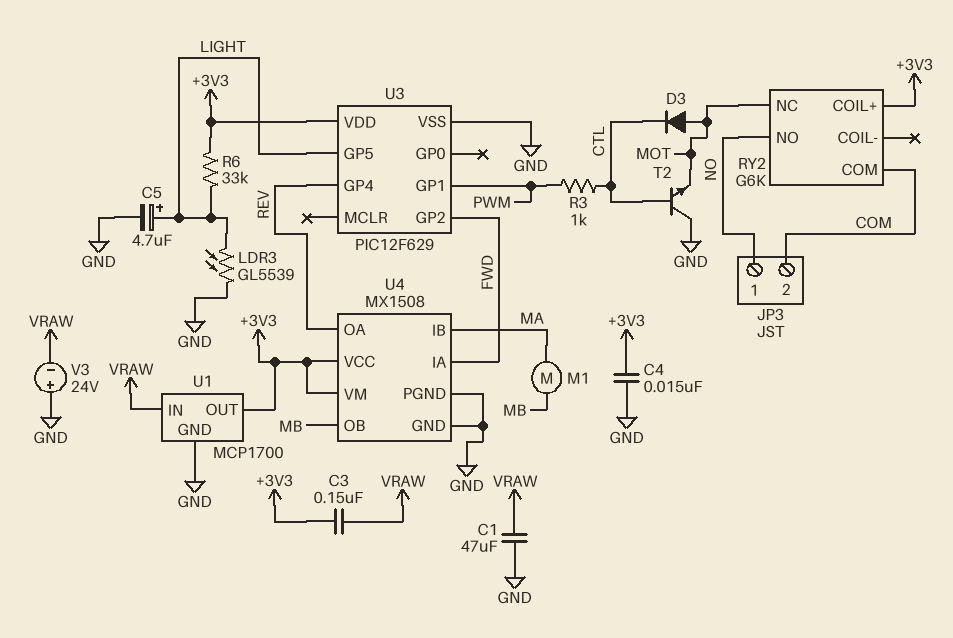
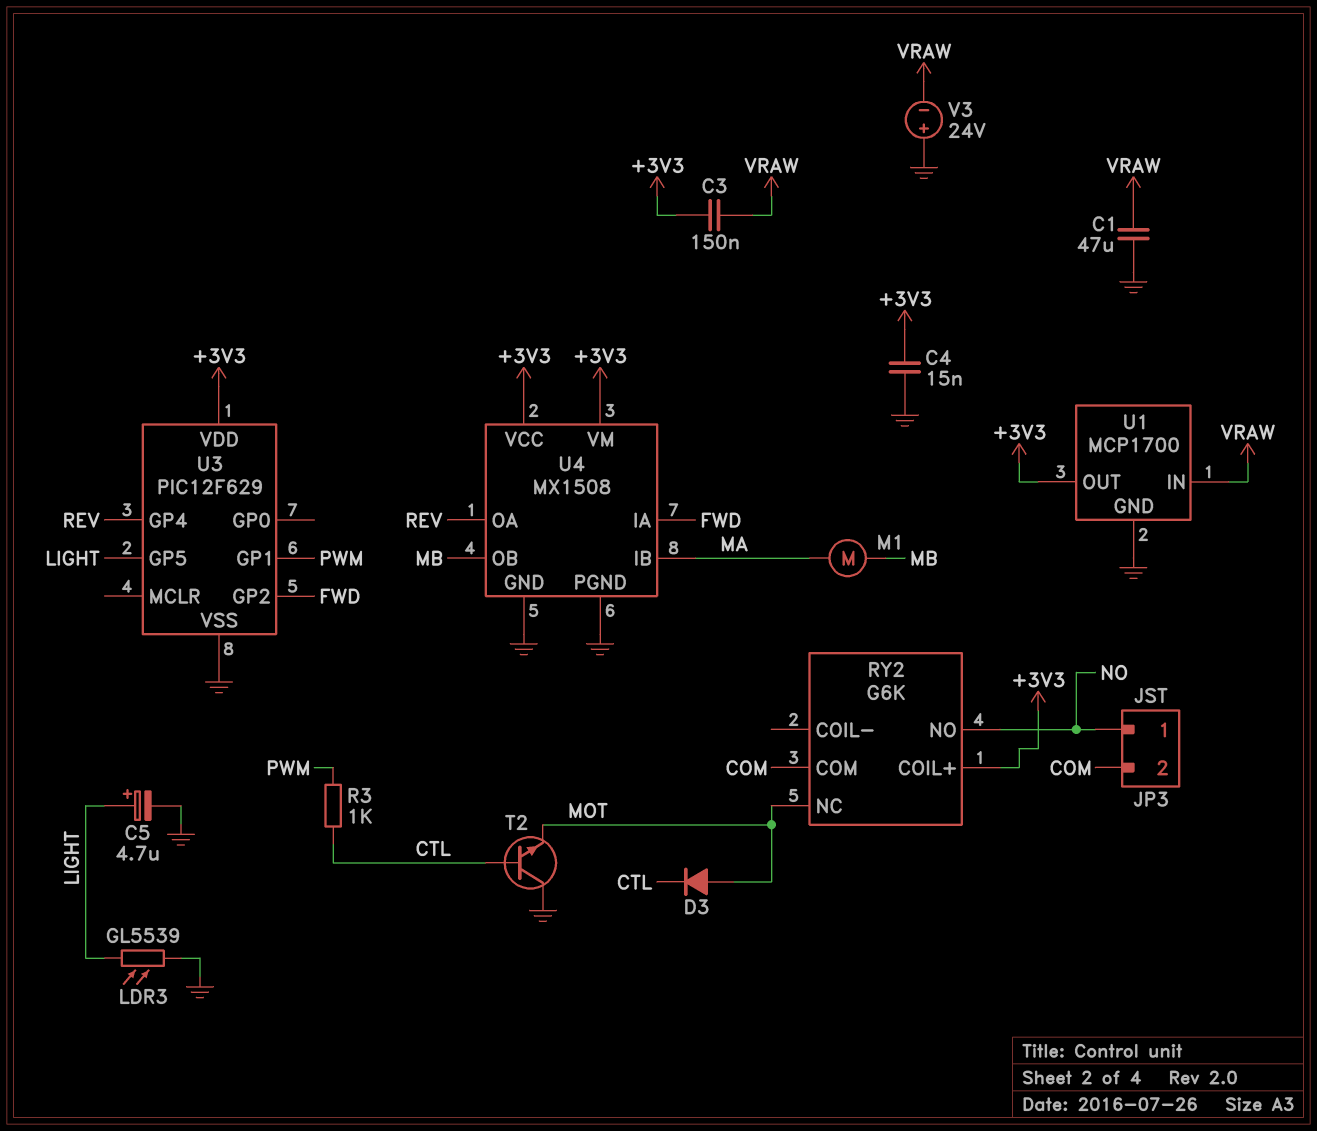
R6: 33k (+3V3, LIGHT) -> none

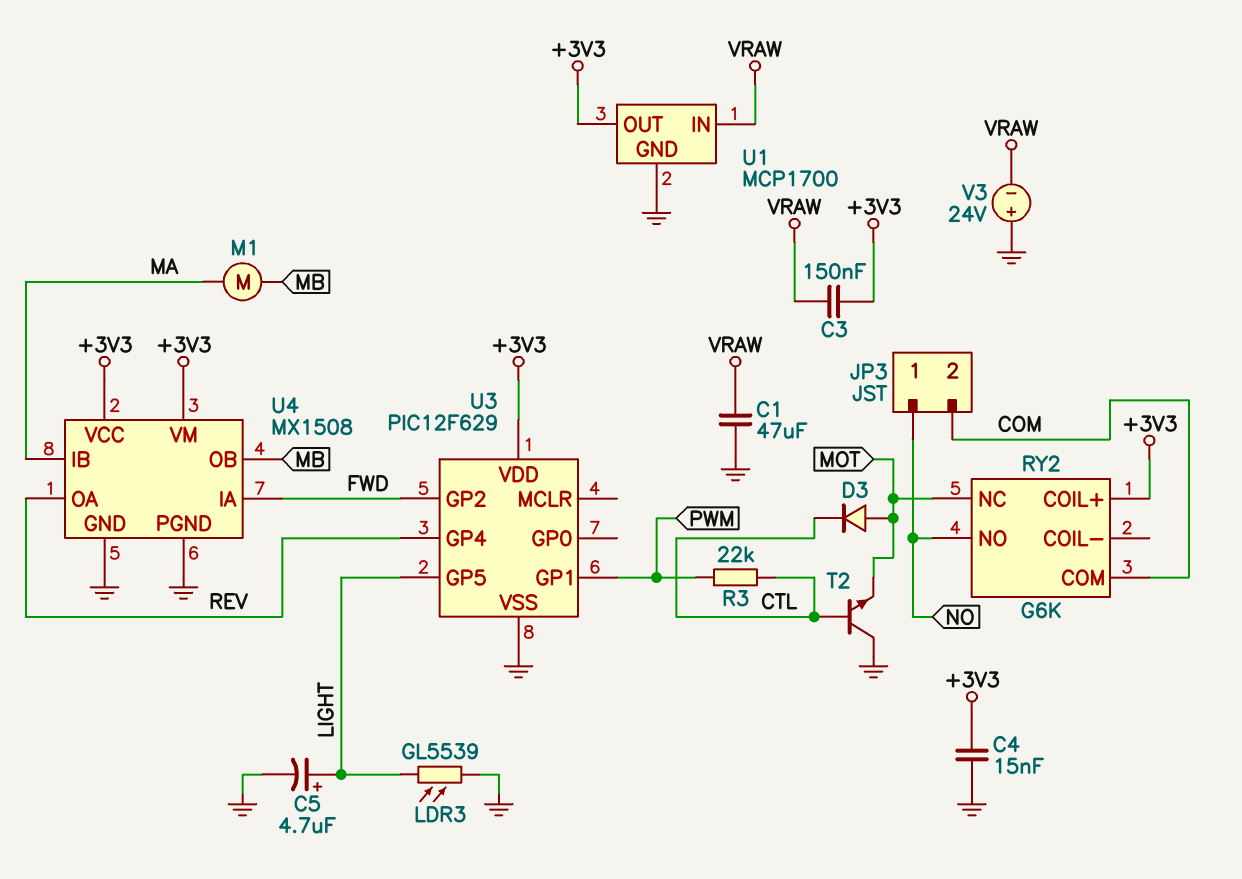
R3: 1k (CTL, PWM) -> 22k (CTL, PWM)

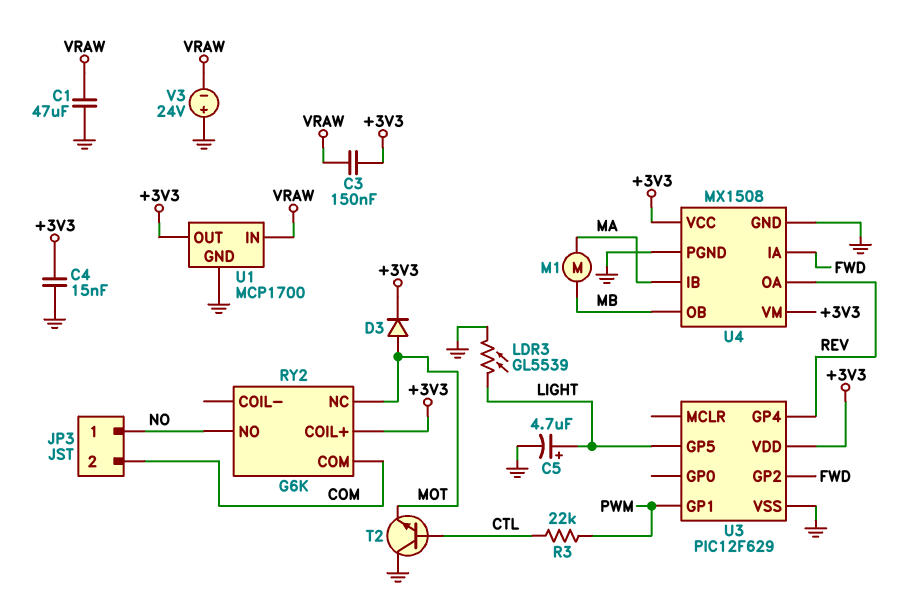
D3: diode (A MOT, K CTL) -> diode (A MOT, K +3V3)

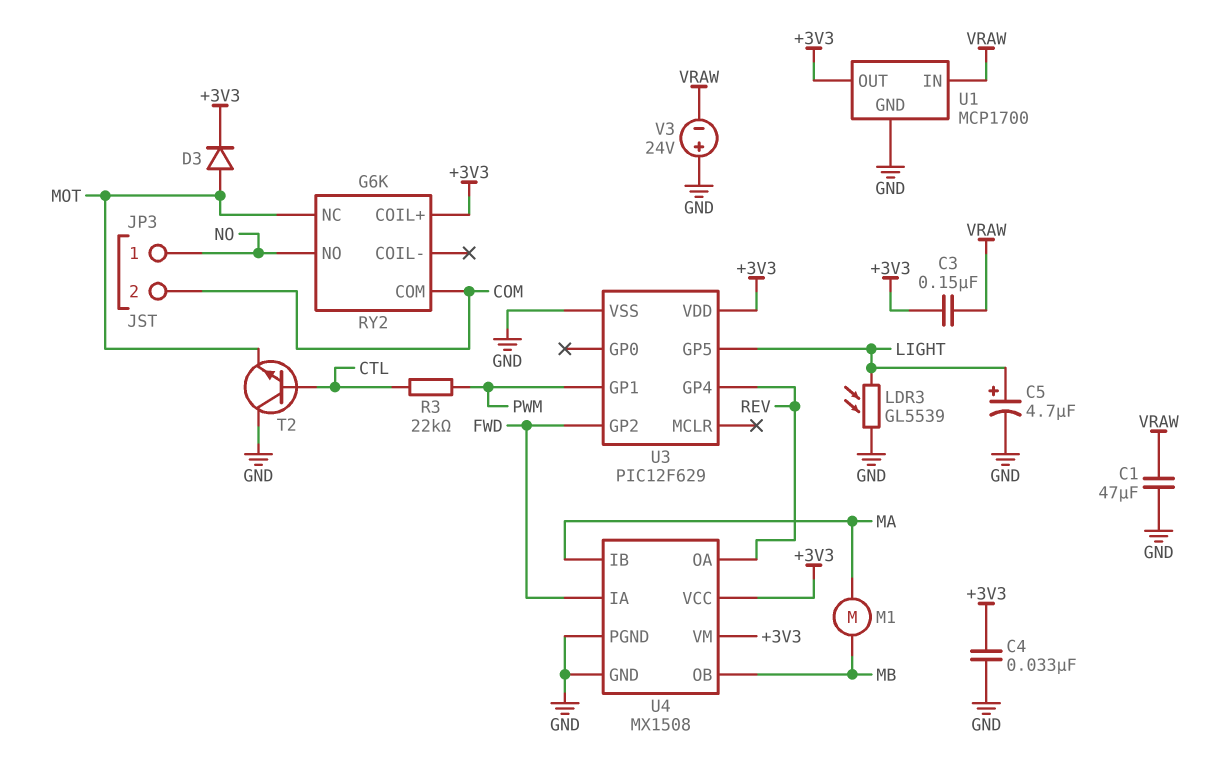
C4: 15nF (+3V3, GND) -> 33nF (+3V3, GND)

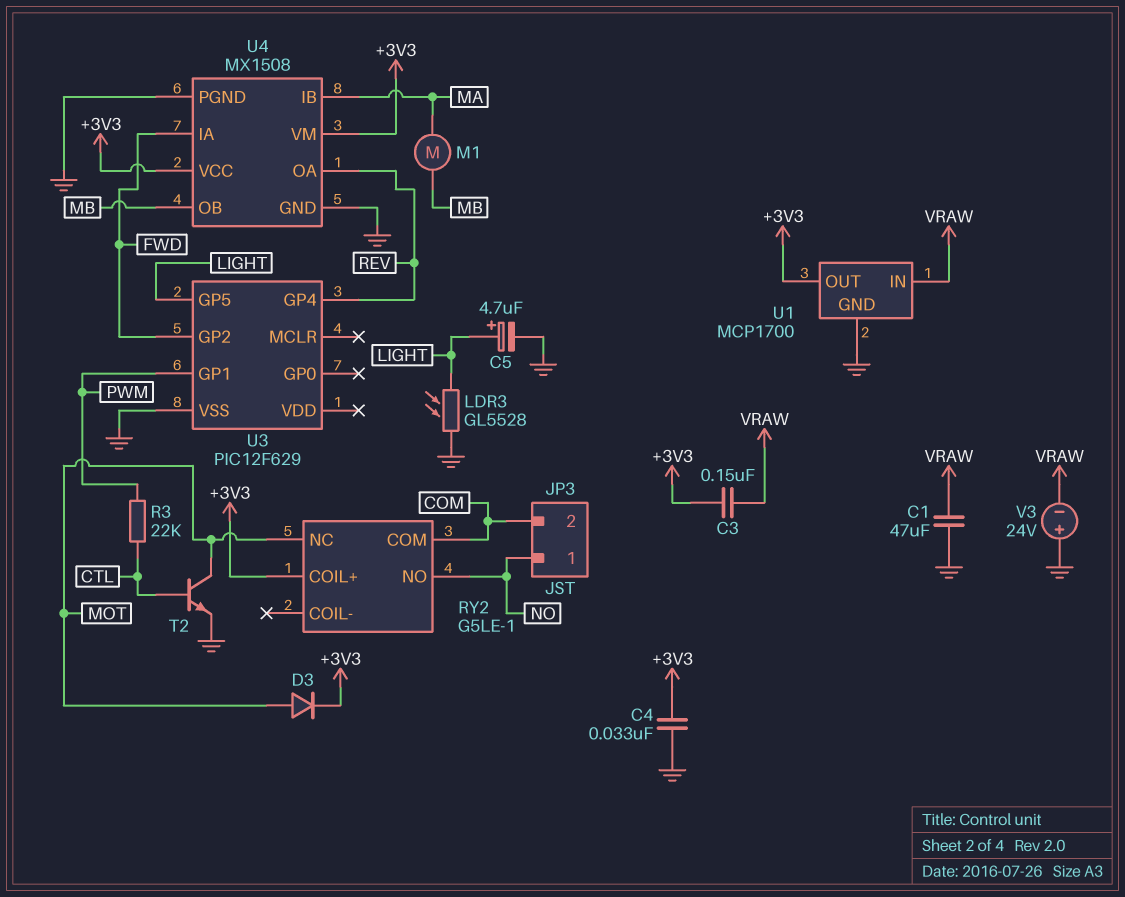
LDR3: GL5539 (GND, LIGHT) -> GL5528 (GND, LIGHT)
RY2: G6K -> G5LE-1
T2: NPN (B CTL, C GND, E MOT) -> NPN (B CTL, C MOT, E GND)
U3 pin VDD: +3V3 -> none

